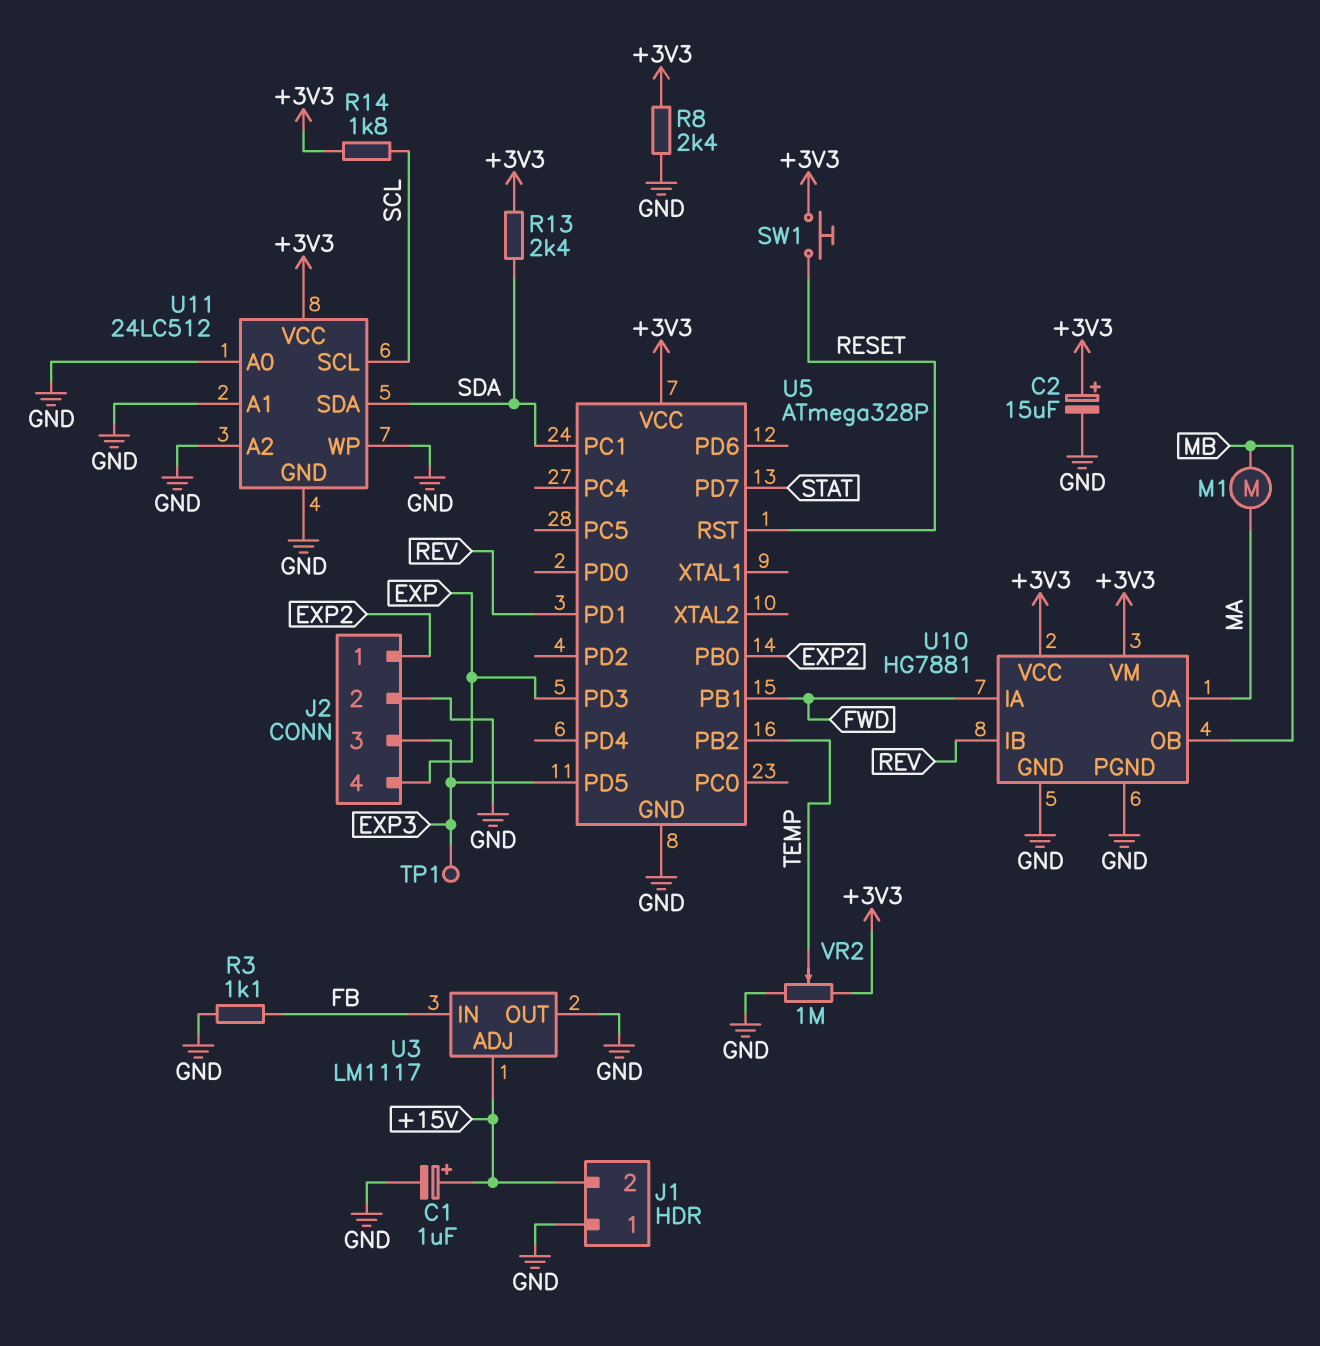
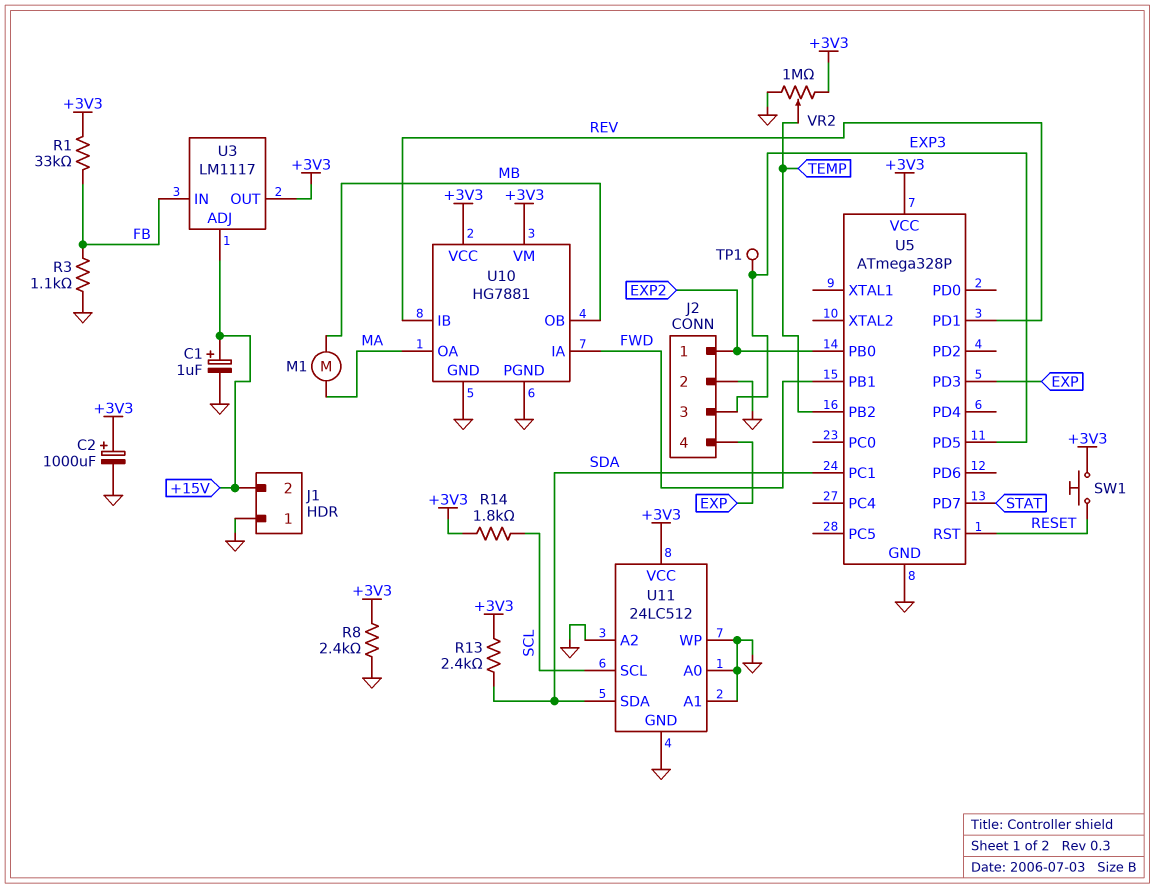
C2: 15uF (plus +3V3, minus GND) -> 1000uF (plus +3V3, minus GND)
R1: none -> 33k (+3V3, FB)
U3 pin OUT: GND -> +3V3

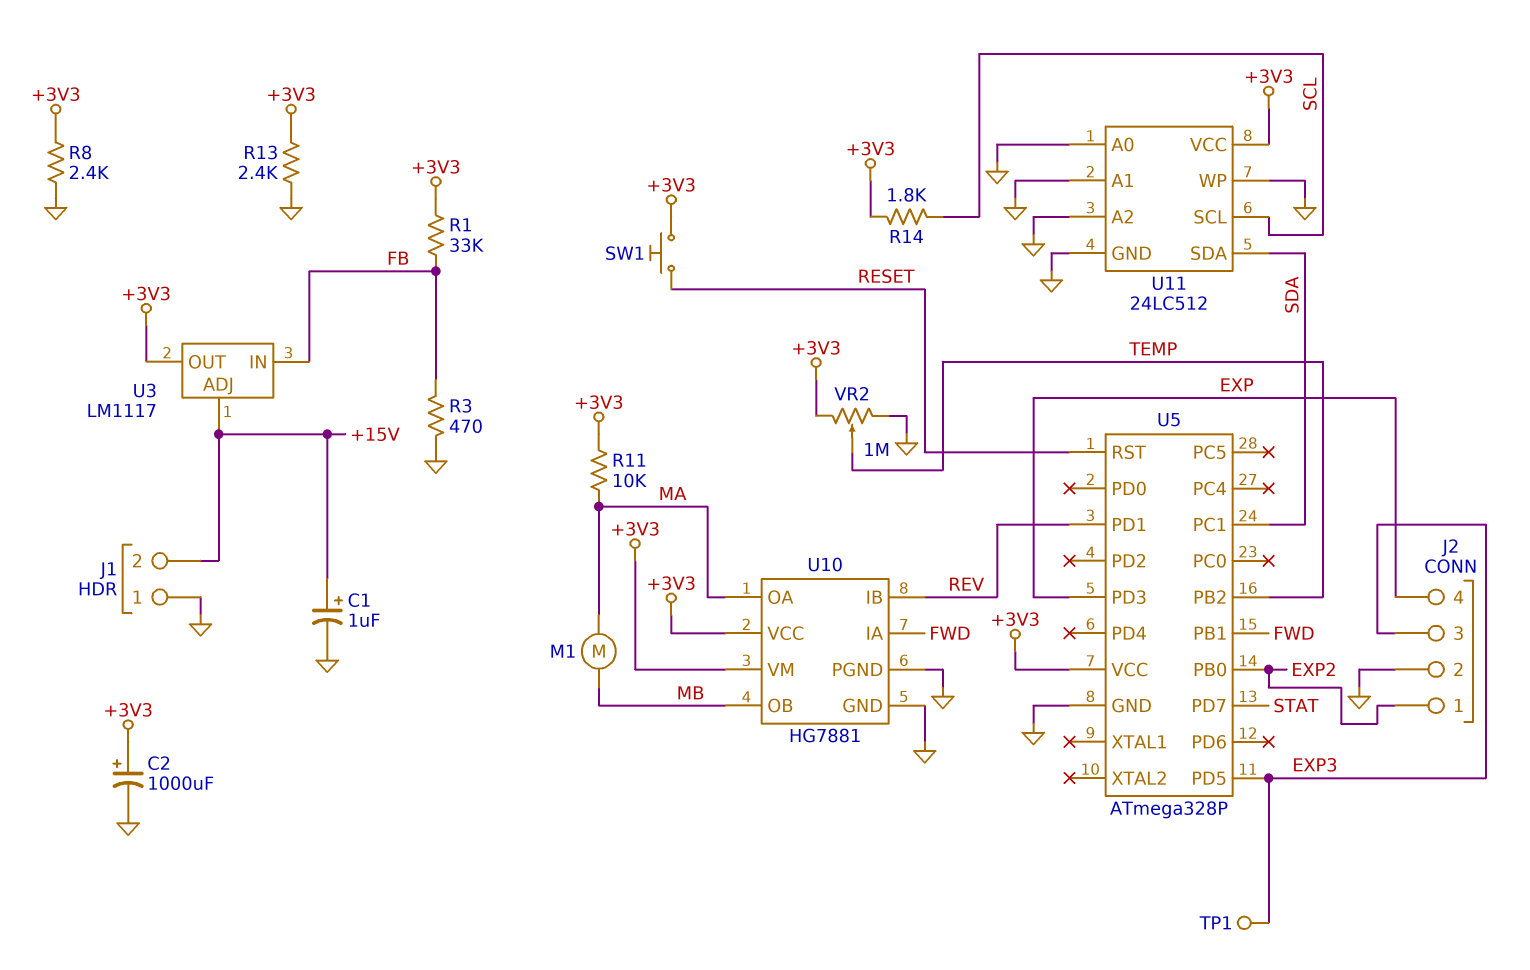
R3: 1.1k (FB, GND) -> 470 (FB, GND)
R11: none -> 10k (+3V3, MA)
R13: 2.4k (+3V3, SDA) -> 2.4k (+3V3, GND)

